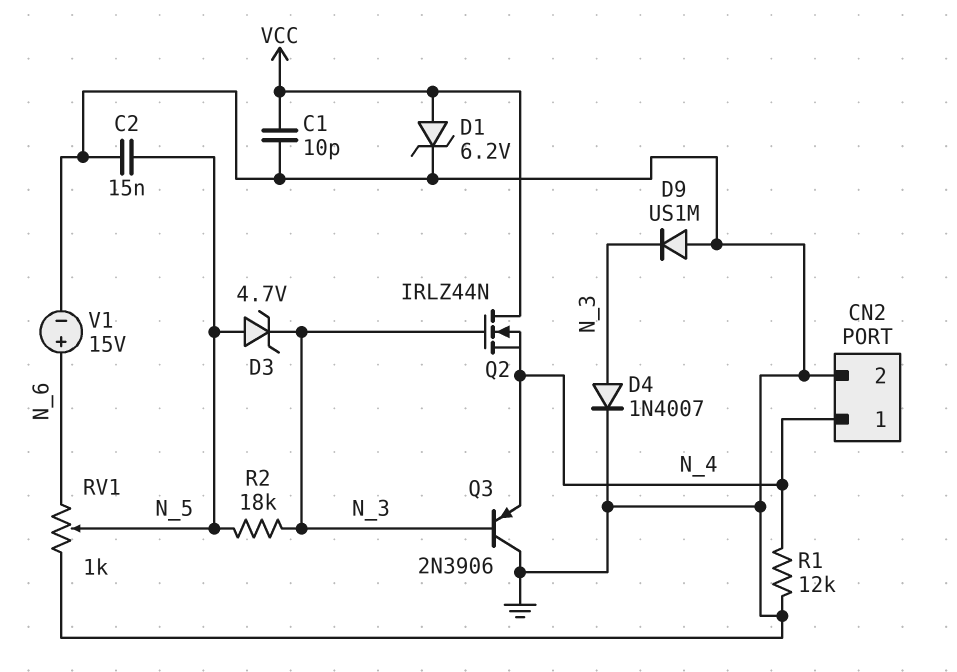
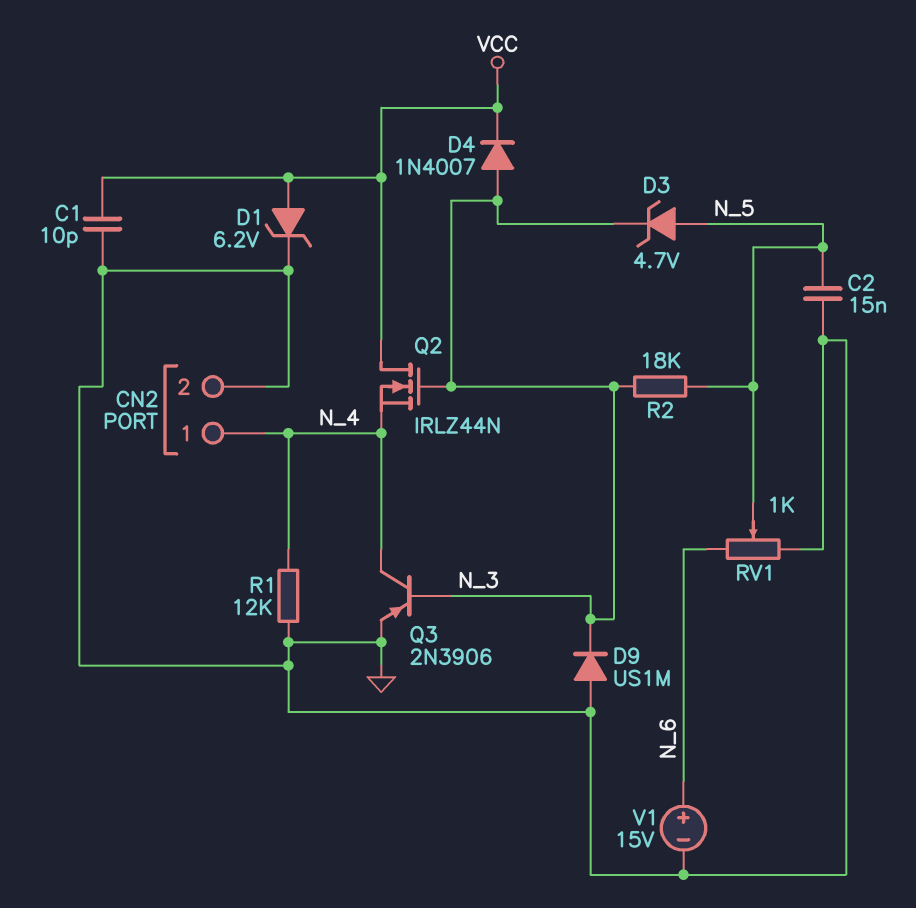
D4: diode 1N4007 (A N_3, K GND) -> diode 1N4007 (A N_3, K VCC)
Q3: PNP 2N3906 (B N_3, C GND, E N_4) -> PNP 2N3906 (B N_3, C N_4, E GND)

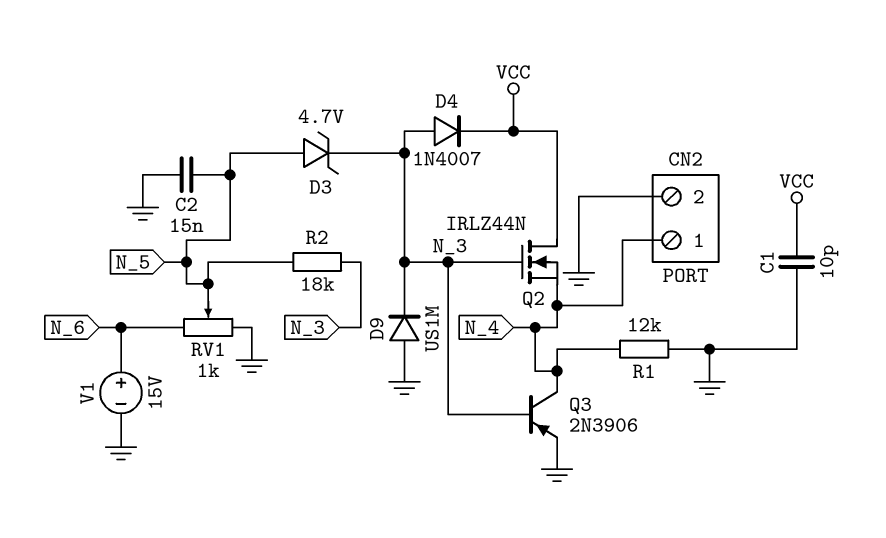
D1: zener 6.2V (A VCC, K GND) -> none

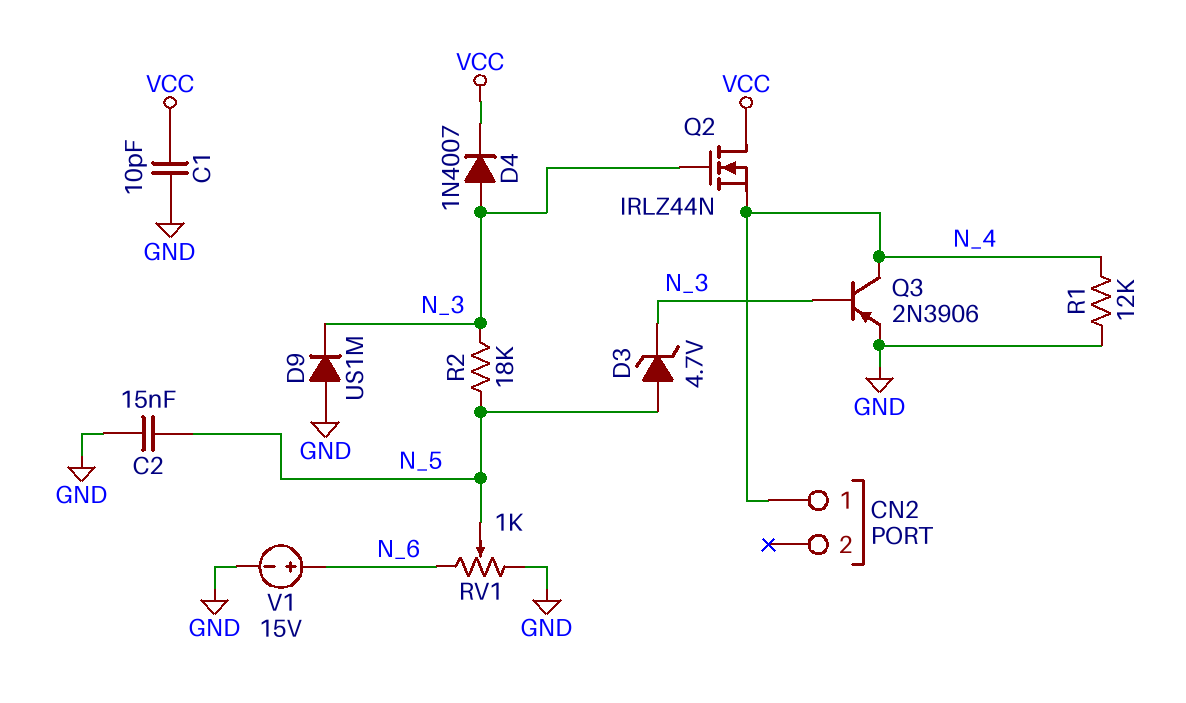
CN2 pin 2: GND -> none

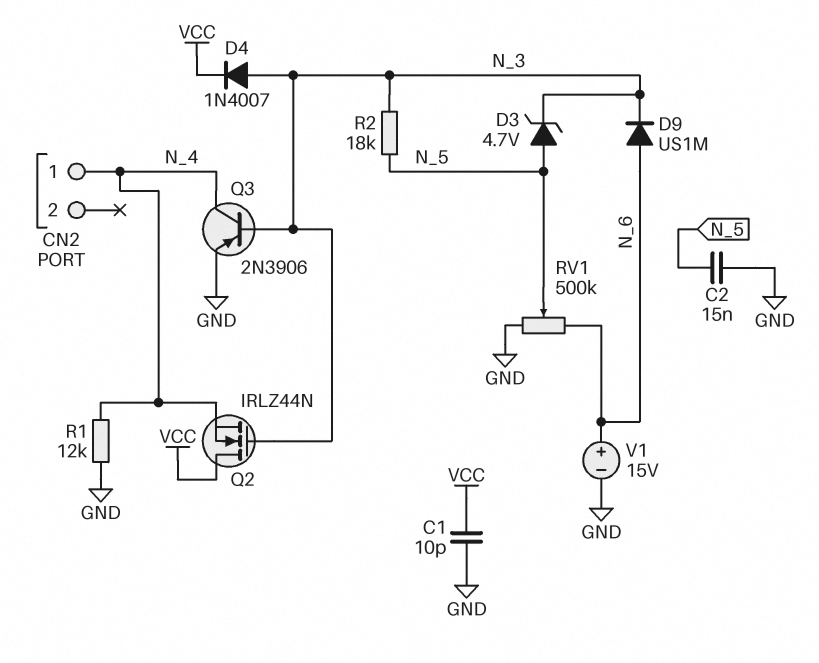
D9: diode US1M (A GND, K N_3) -> diode US1M (A N_6, K N_3)
RV1: 1k (GND, N_6, wiper N_5) -> 500k (GND, N_6, wiper N_5)

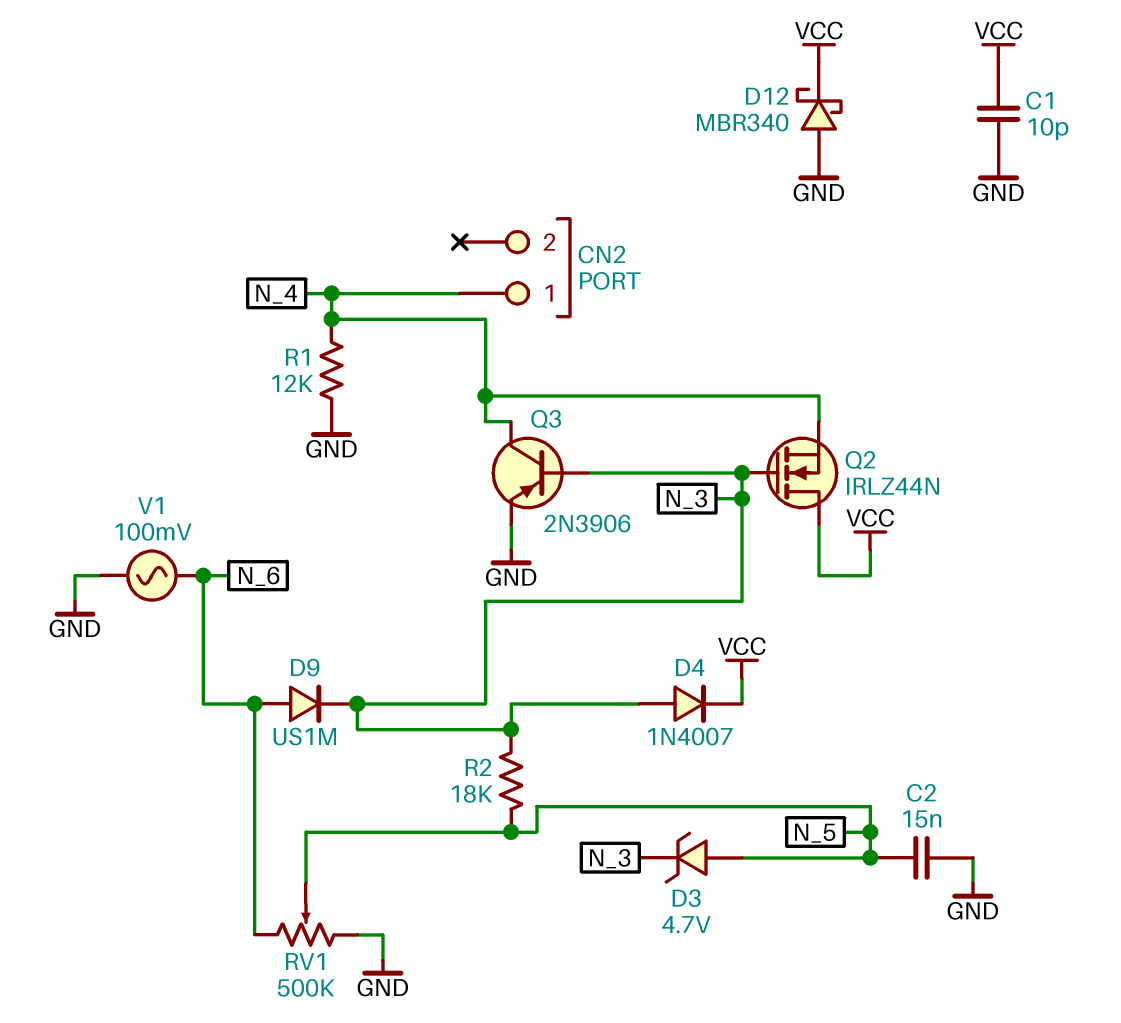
D12: none -> schottky MBR340 (A GND, K VCC)
V1: 15V (plus N_6, minus GND) -> AC 100mV (GND, N_6)

